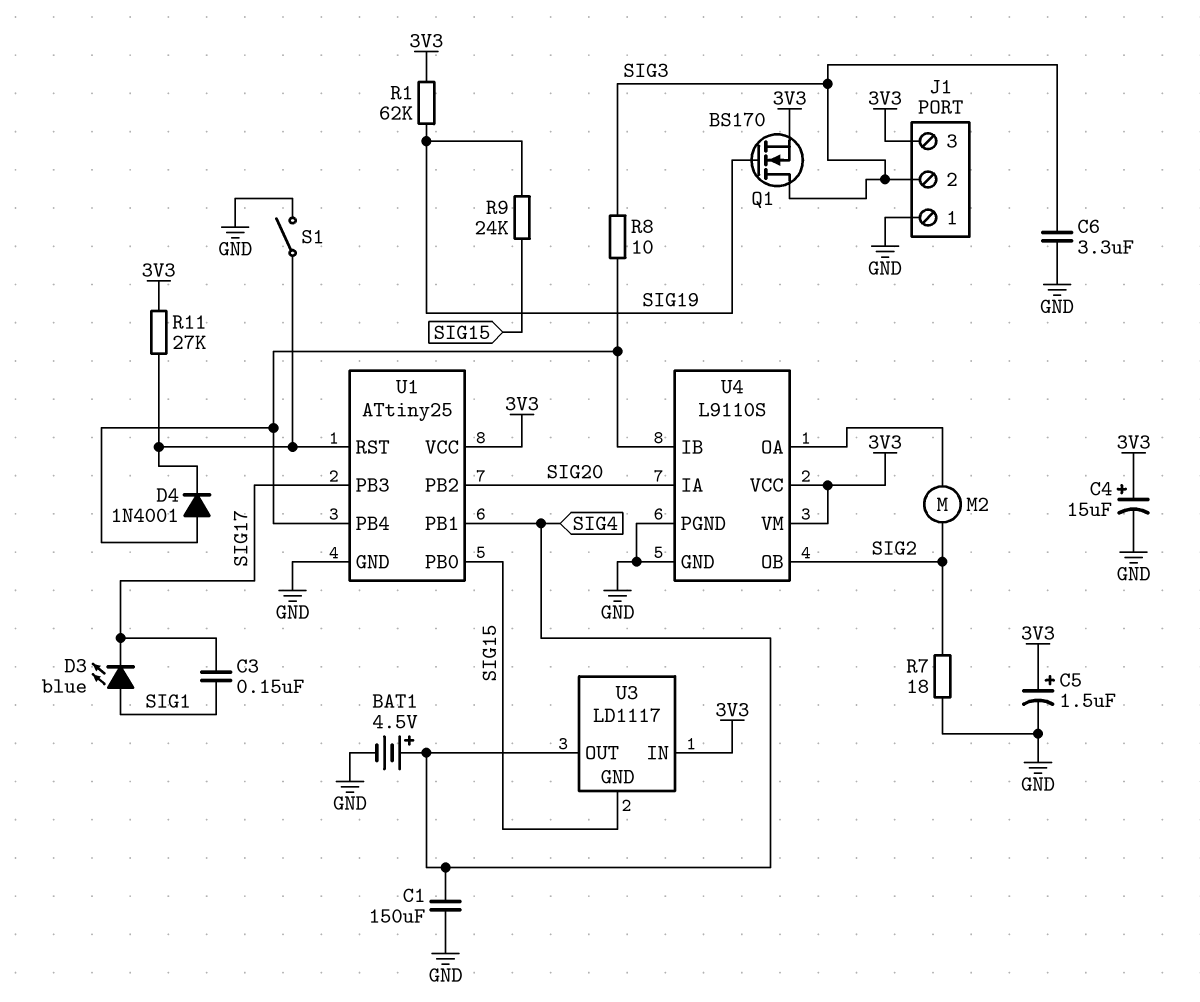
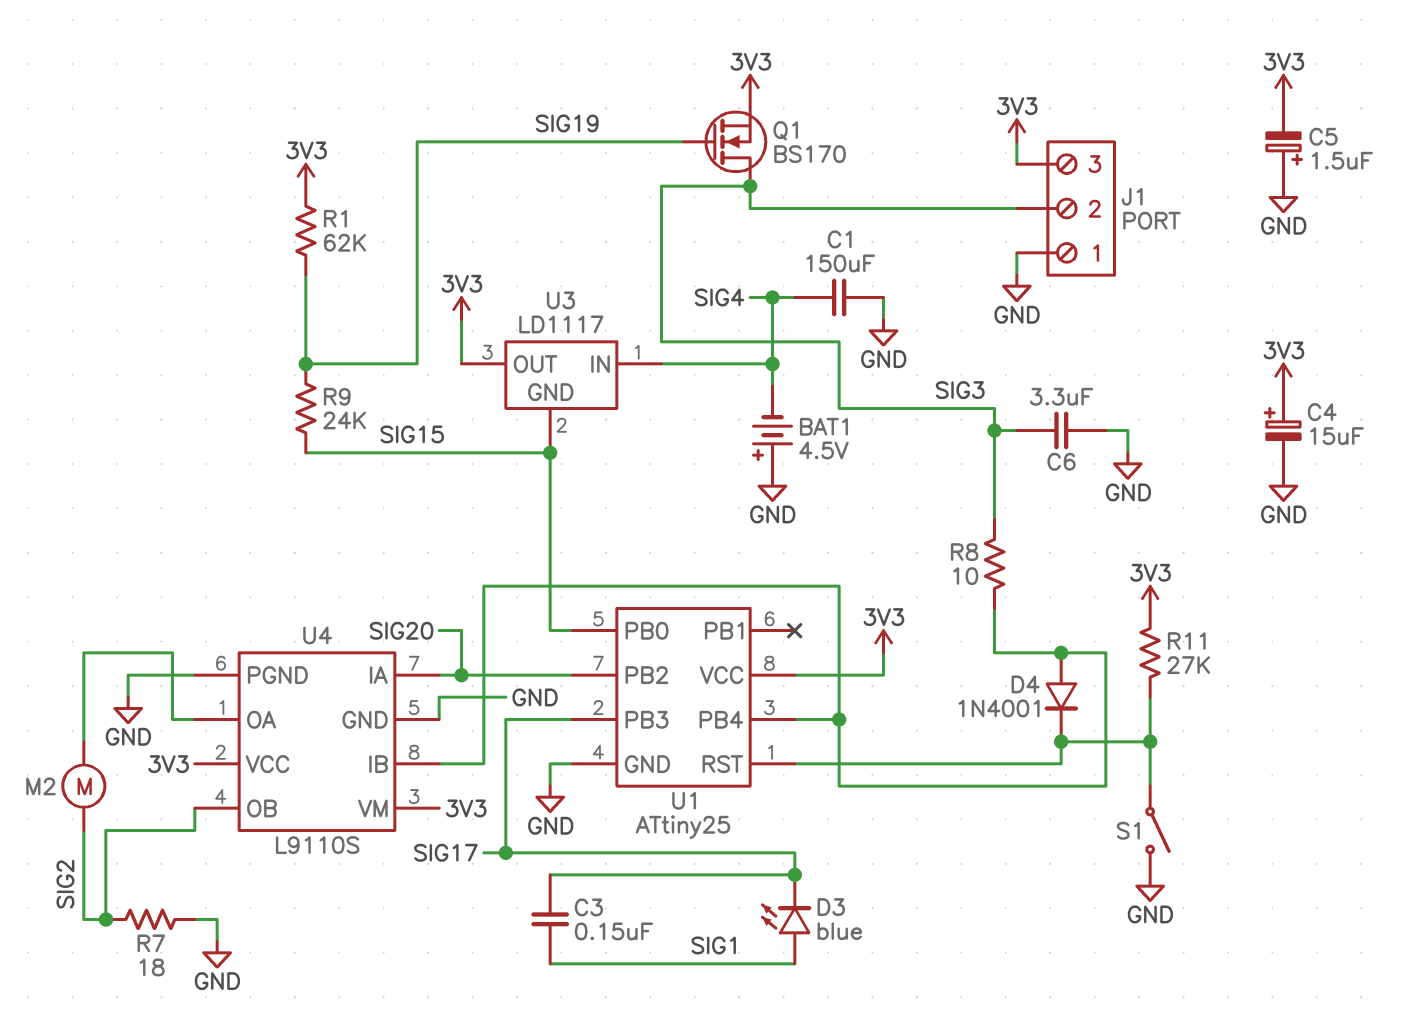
BAT1: 4.5V (plus SIG4, minus GND) -> 4.5V (plus GND, minus SIG4)
C5: 1.5uF (plus 3V3, minus GND) -> 1.5uF (plus GND, minus 3V3)
U1 pin PB1: SIG4 -> none
U3 pin IN: 3V3 -> SIG4
U3 pin OUT: SIG4 -> 3V3

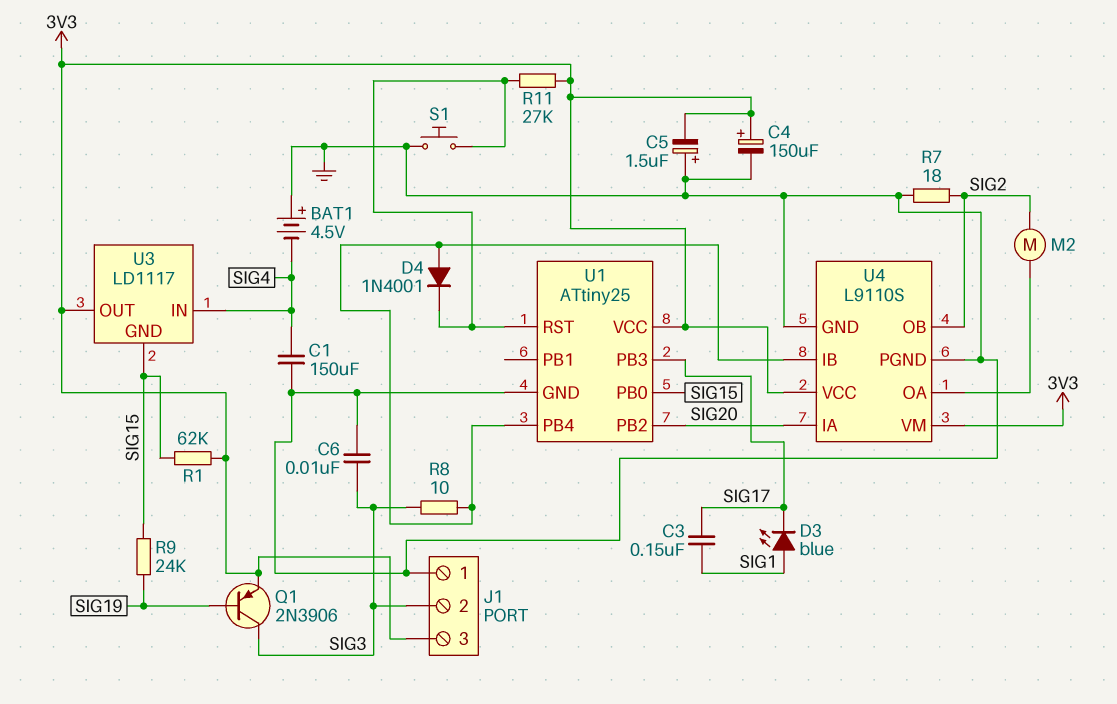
C4: 15uF (plus 3V3, minus GND) -> 150uF (plus 3V3, minus GND)
C6: 3.3uF (GND, SIG3) -> 10nF (GND, SIG3)
Q1: NMOS BS170 (G SIG19, D SIG3, S 3V3) -> PNP 2N3906 (B SIG19, C SIG3, E 3V3)
R1: 62k (3V3, SIG19) -> 62k (3V3, SIG15)
S1: switch (GND, U1/RST) -> button (GND, U1/RST)

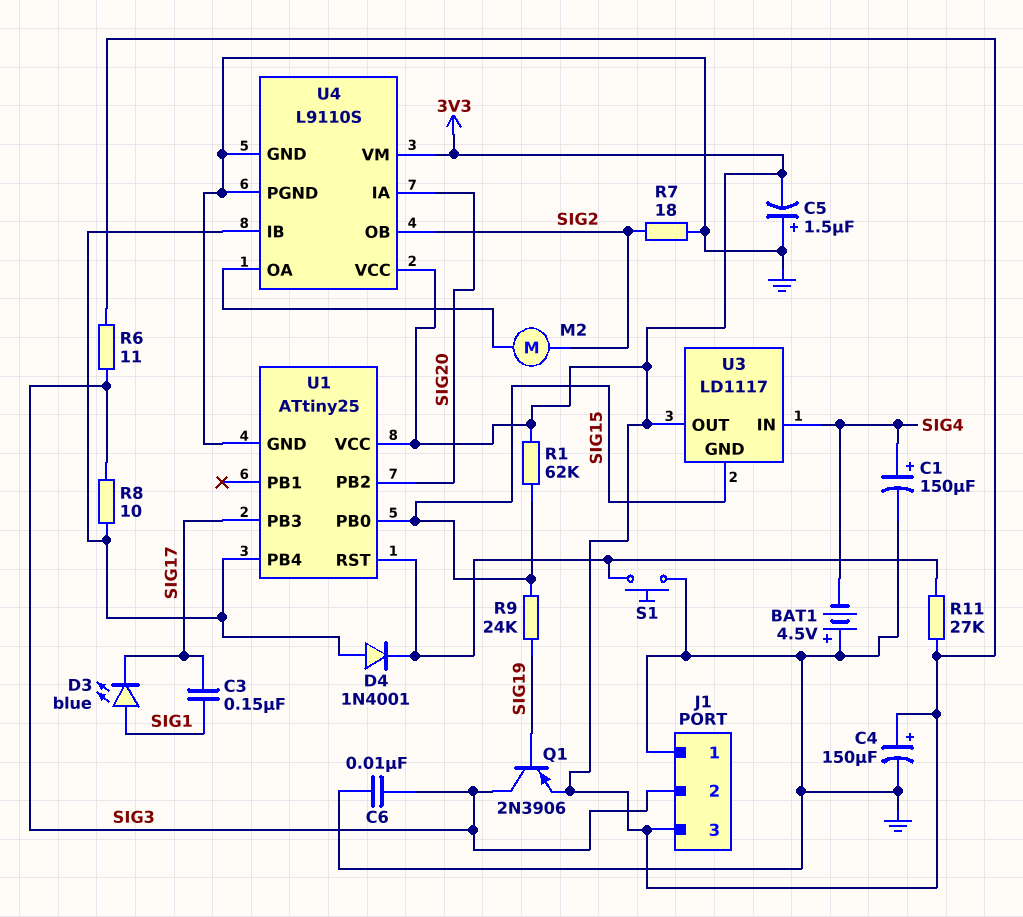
C1: 150uF (GND, SIG4) -> 150uF (plus SIG4, minus GND)
R6: none -> 11 (3V3, SIG3)

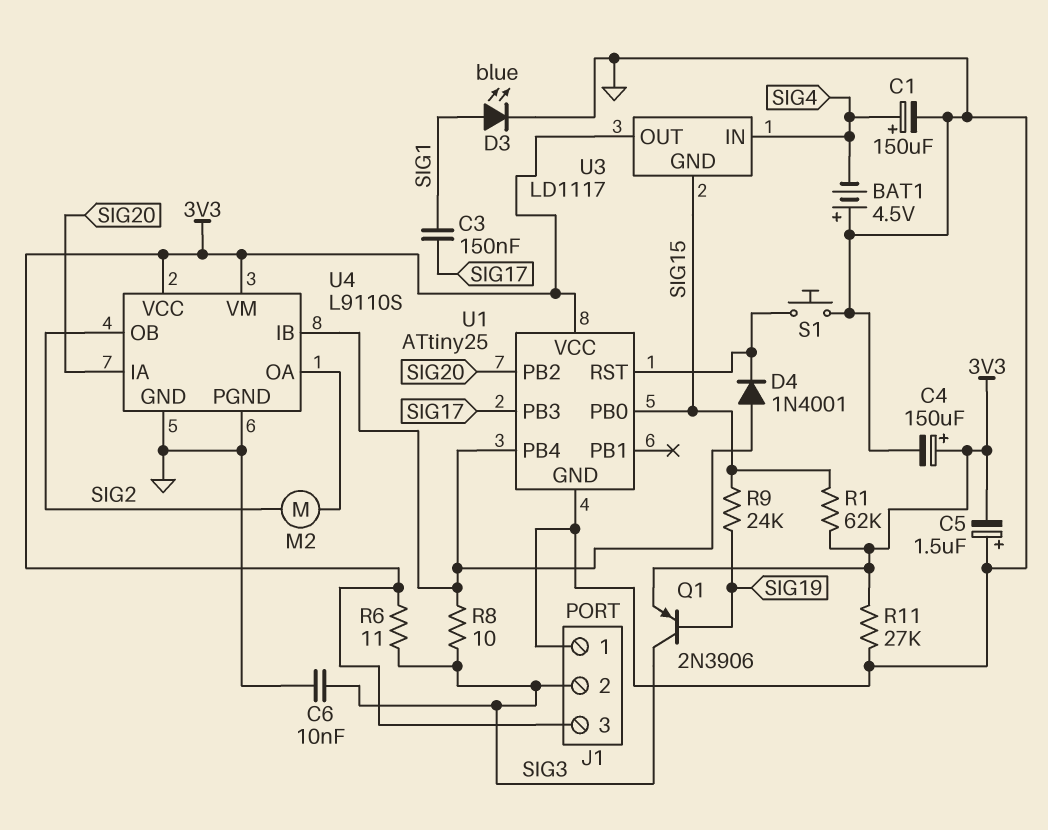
D3: LED blue (A SIG1, K SIG17) -> LED blue (A SIG1, K GND)
R7: 18 (GND, SIG2) -> none
R11: 27k (3V3, U1/RST) -> 27k (3V3, GND)

